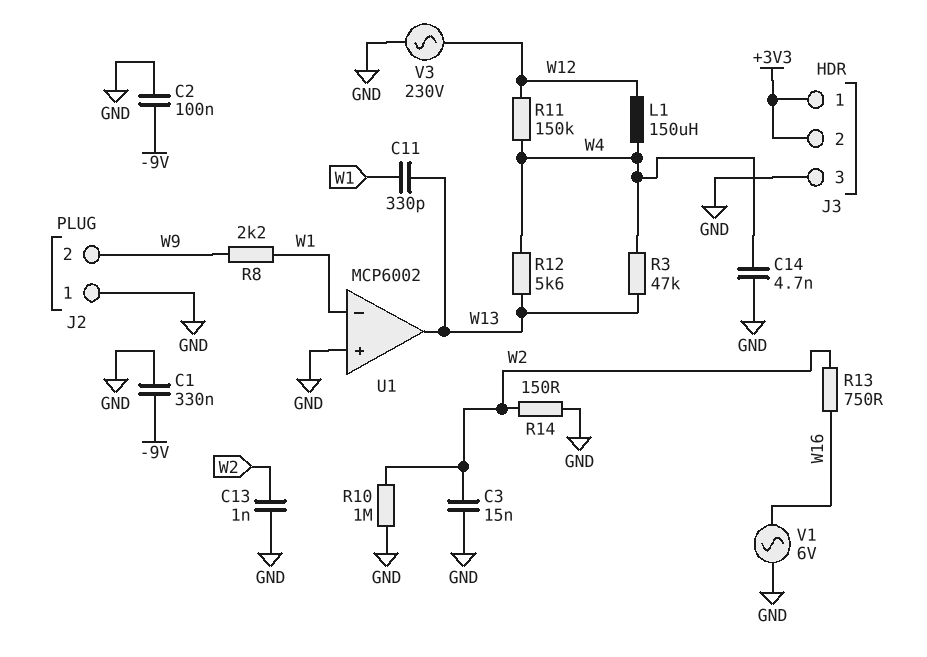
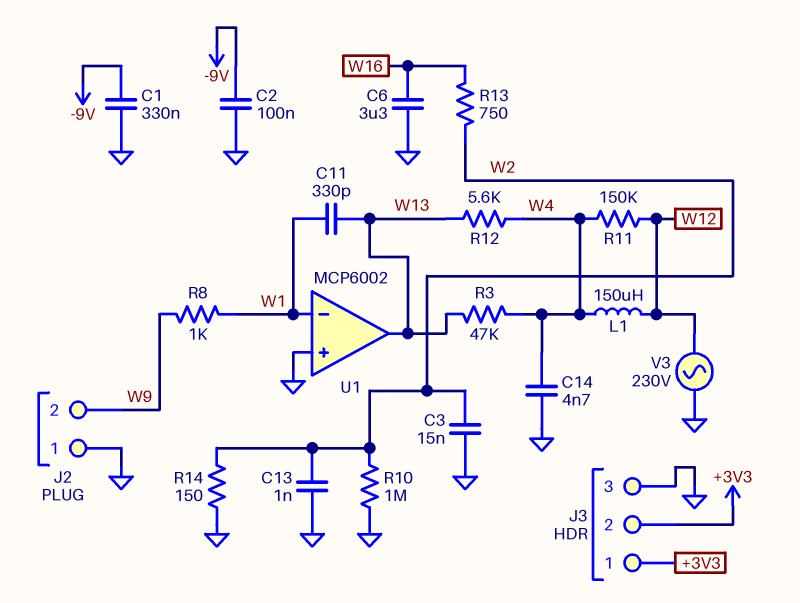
C6: none -> 3.3uF (GND, W16)
R8: 2.2k (W1, W9) -> 1k (W1, W9)
V1: AC 6V (GND, W16) -> none

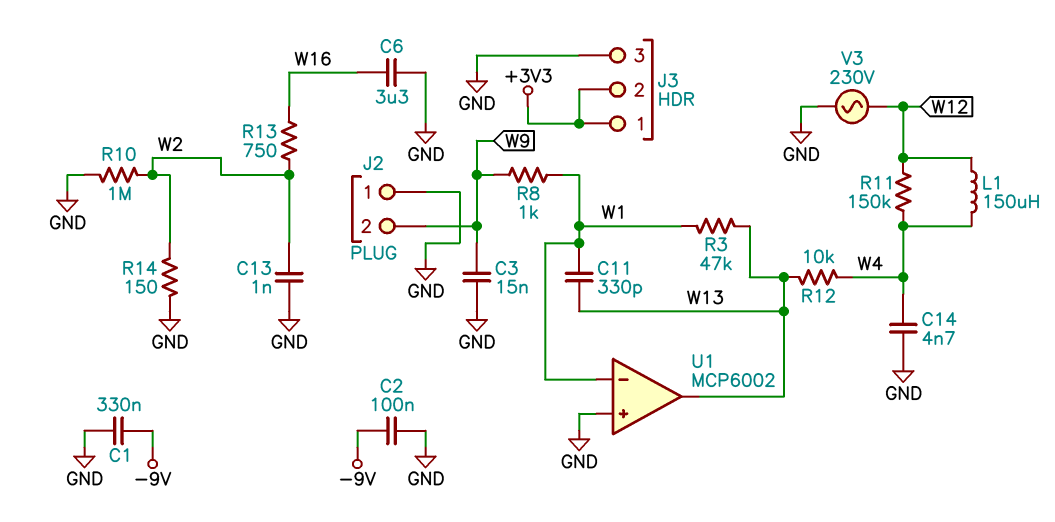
C3: 15nF (GND, W2) -> 15nF (GND, W9)
R3: 47k (W4, W13) -> 47k (W1, W13)
R12: 5.6k (W4, W13) -> 10k (W4, W13)

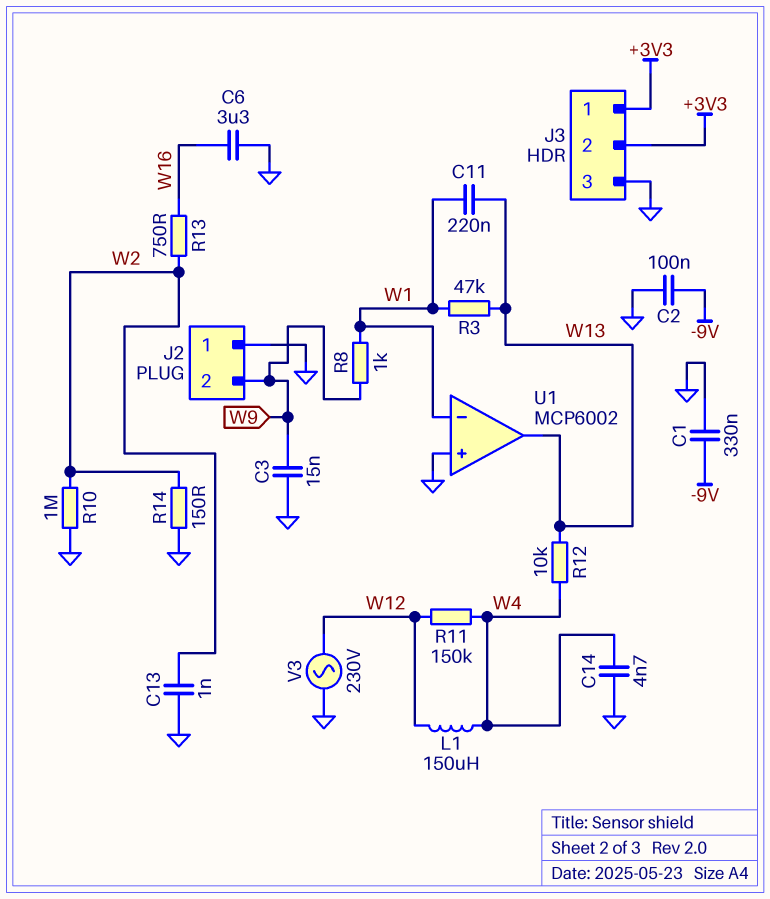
C11: 330pF (W1, W13) -> 220nF (W1, W13)

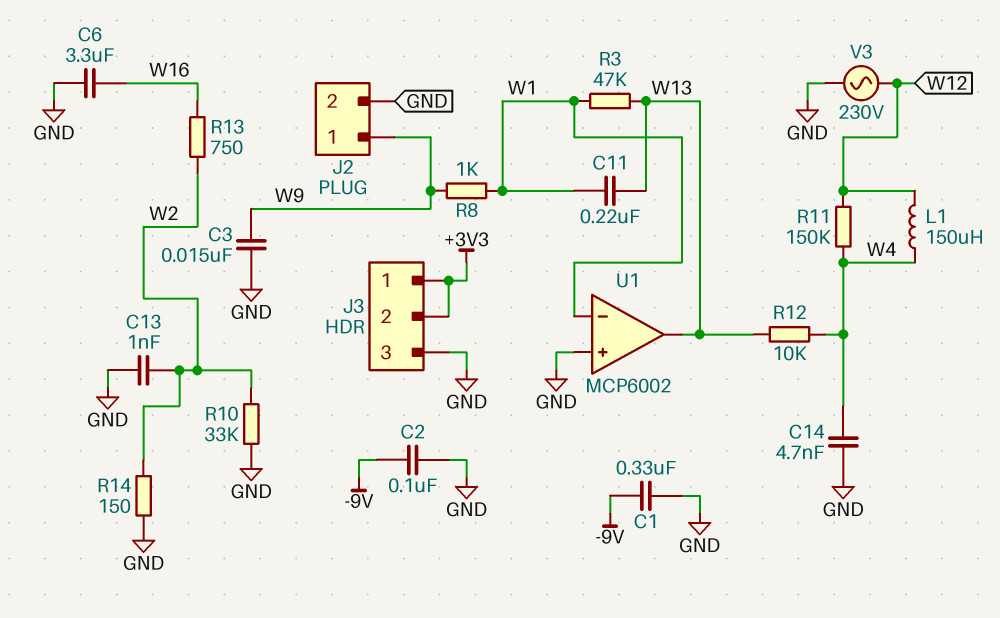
J2 pin 1: GND -> W9
J2 pin 2: W9 -> GND
R10: 1M (GND, W2) -> 33k (GND, W2)

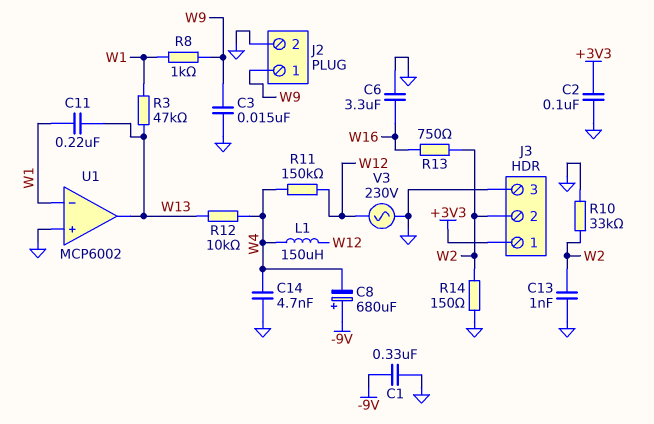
C2: 100nF (-9V, GND) -> 100nF (+3V3, GND)
C8: none -> 680uF (plus -9V, minus W4)
J3 pin 2: +3V3 -> W2

